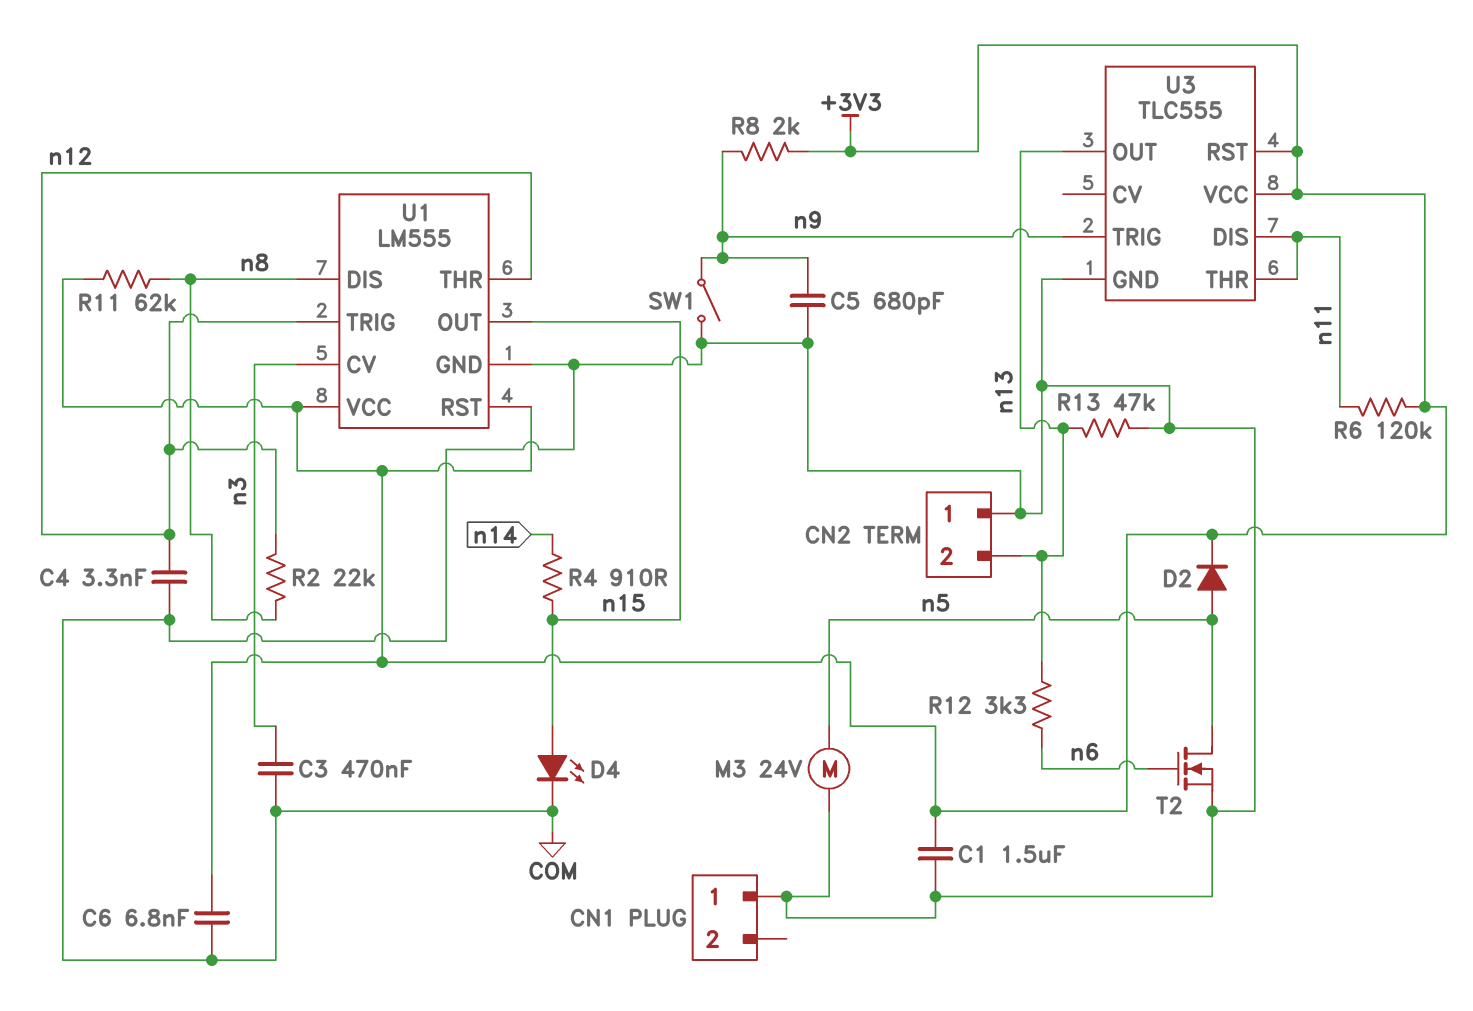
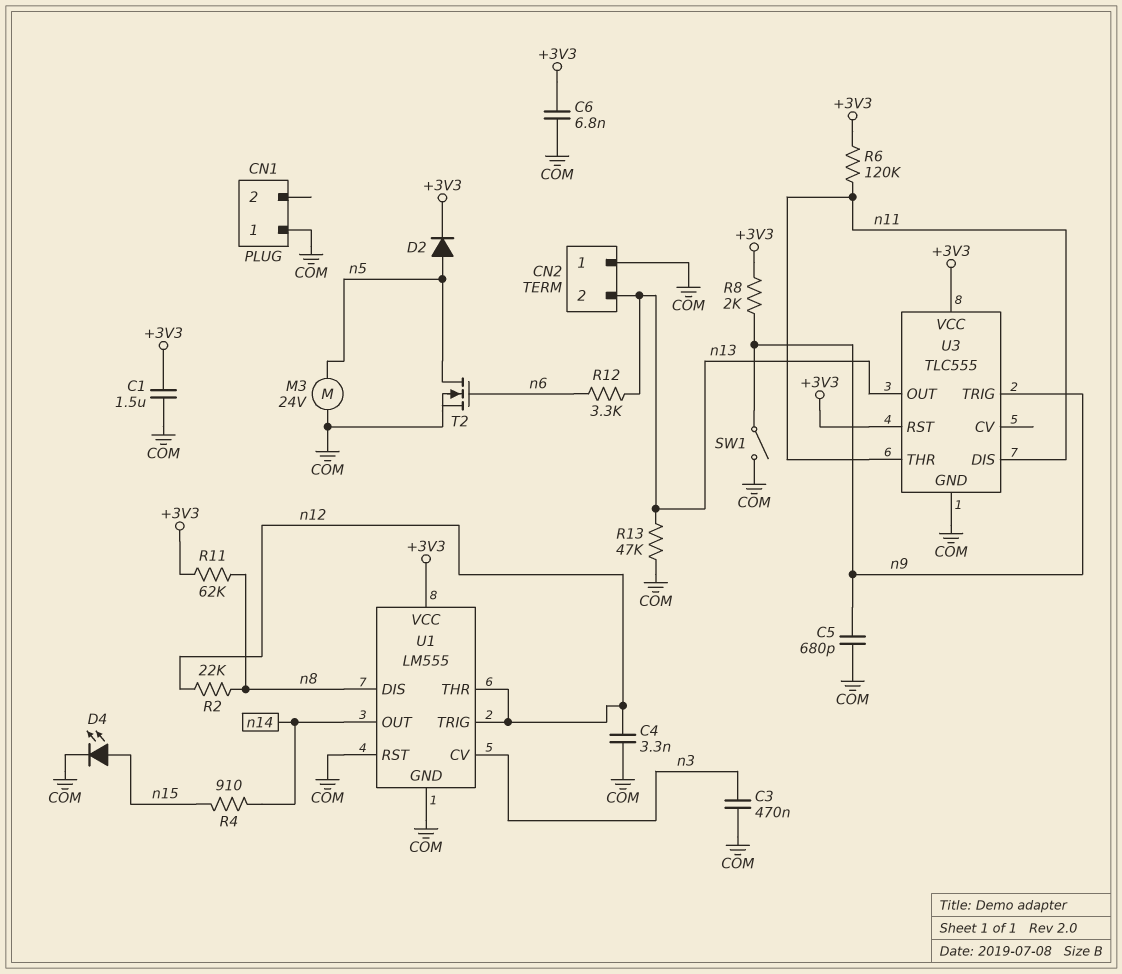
U1 pin OUT: n15 -> n14
U1 pin RST: +3V3 -> COM

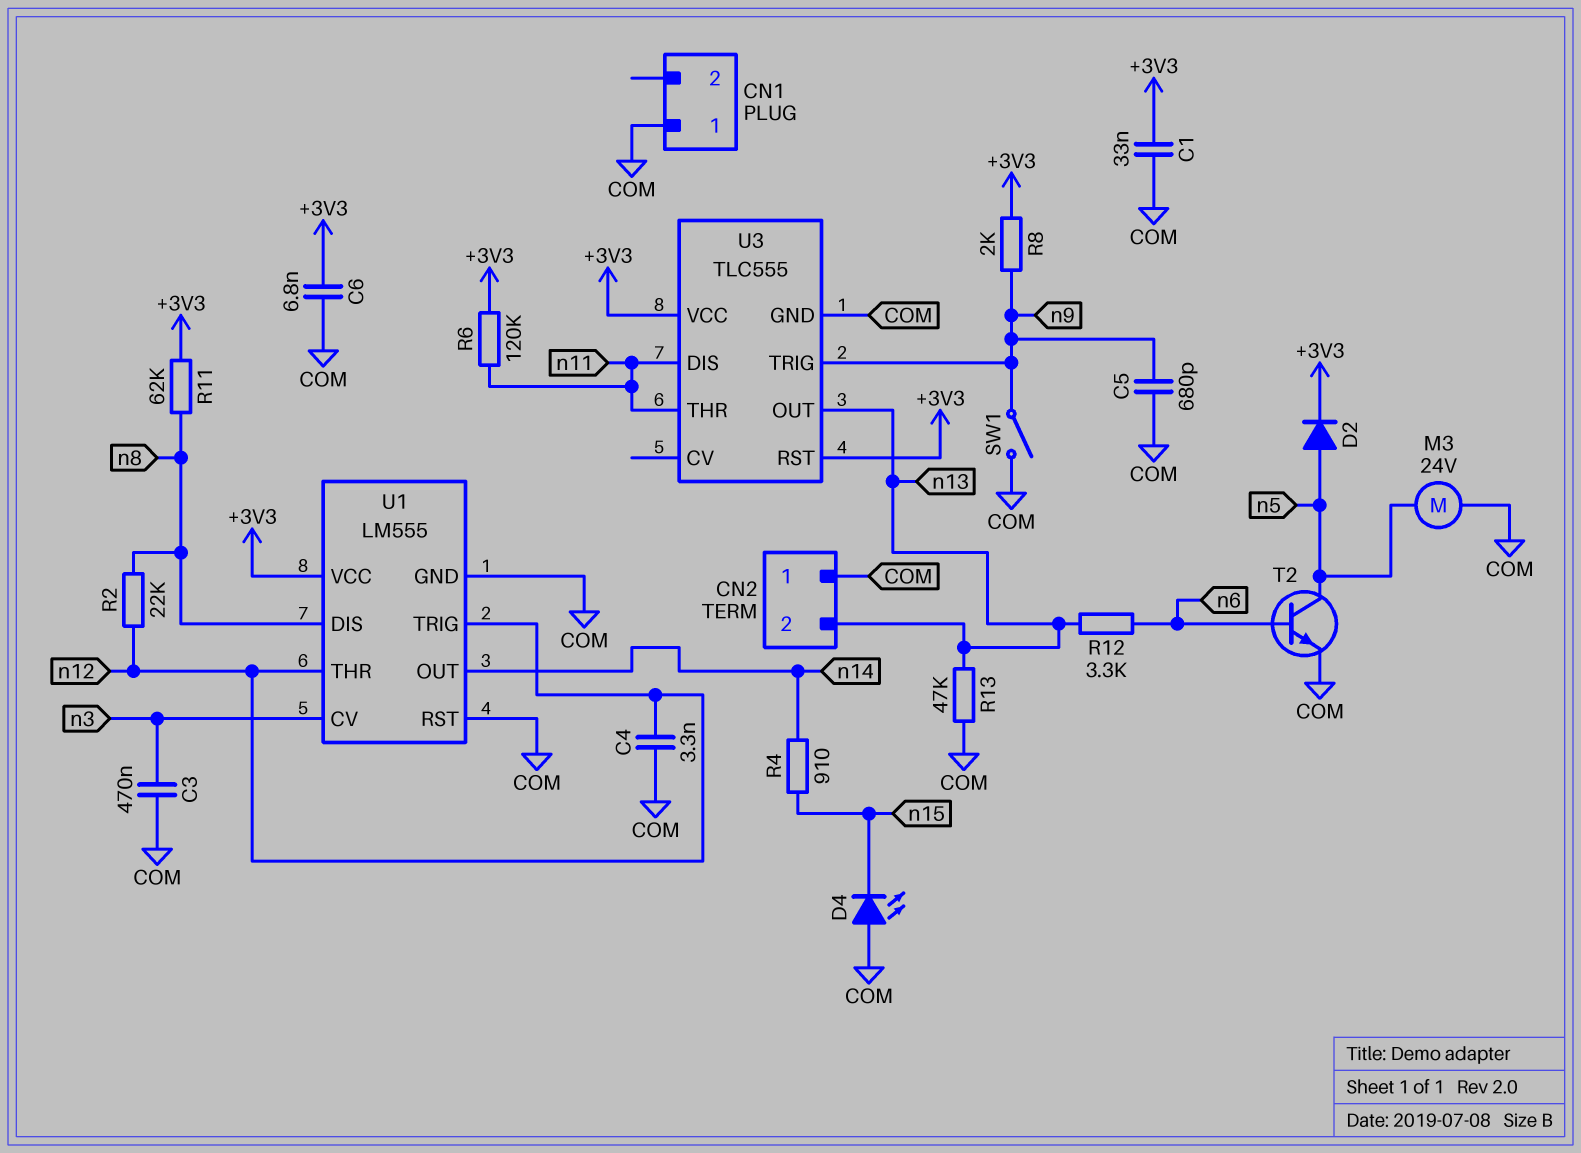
C1: 1.5uF (+3V3, COM) -> 33nF (+3V3, COM)
D4: LED (A n15, K COM) -> LED (A COM, K n15)
T2: NMOS (G n6, D n5, S COM) -> NPN (B n6, C n5, E COM)

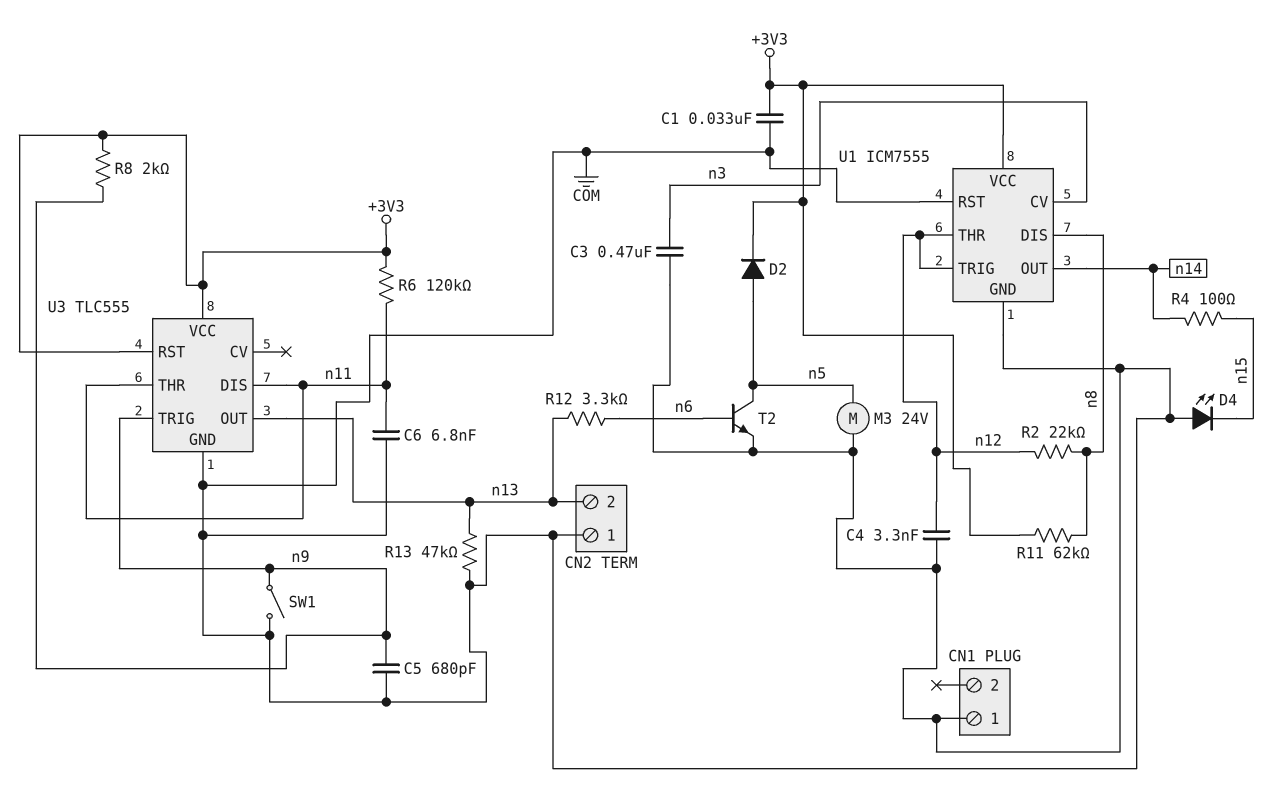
C6: 6.8nF (+3V3, COM) -> 6.8nF (COM, n11)
R4: 910 (n14, n15) -> 100 (n14, n15)
U1: LM555 -> ICM7555

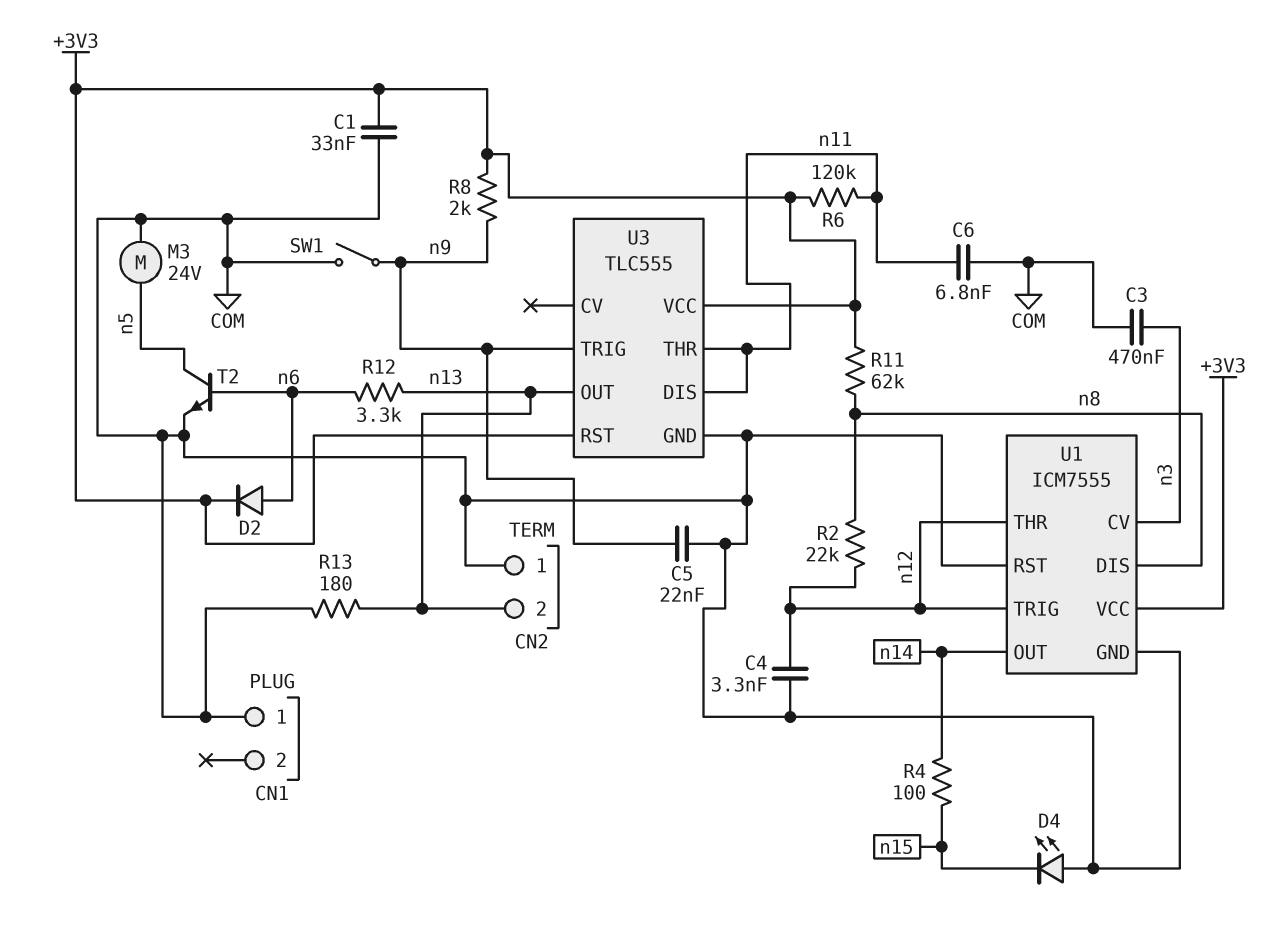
C5: 680pF (COM, n9) -> 22nF (COM, n9)
D2: diode (A n5, K +3V3) -> diode (A n6, K +3V3)
R13: 47k (COM, n13) -> 180 (COM, n13)

